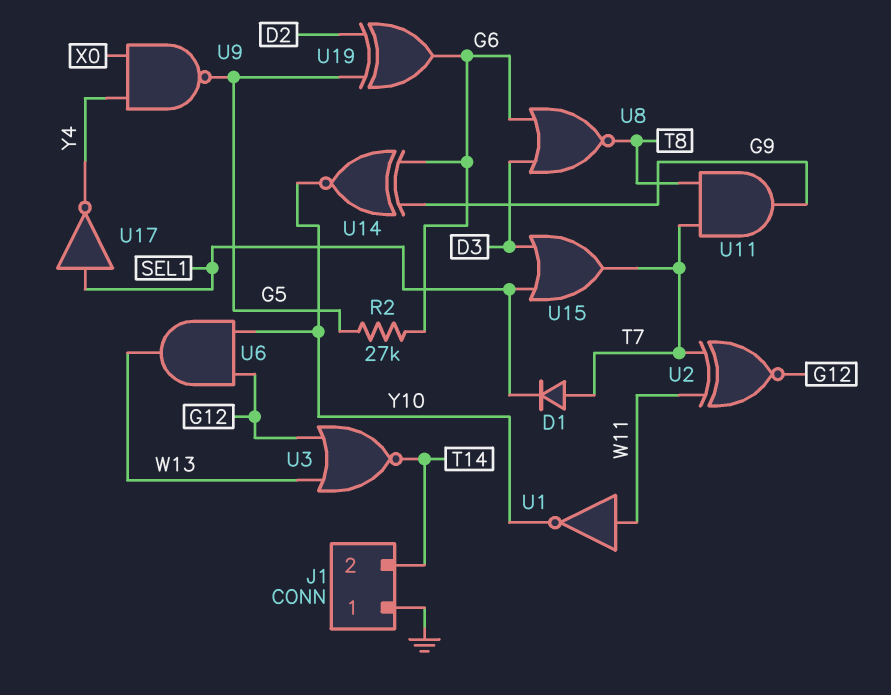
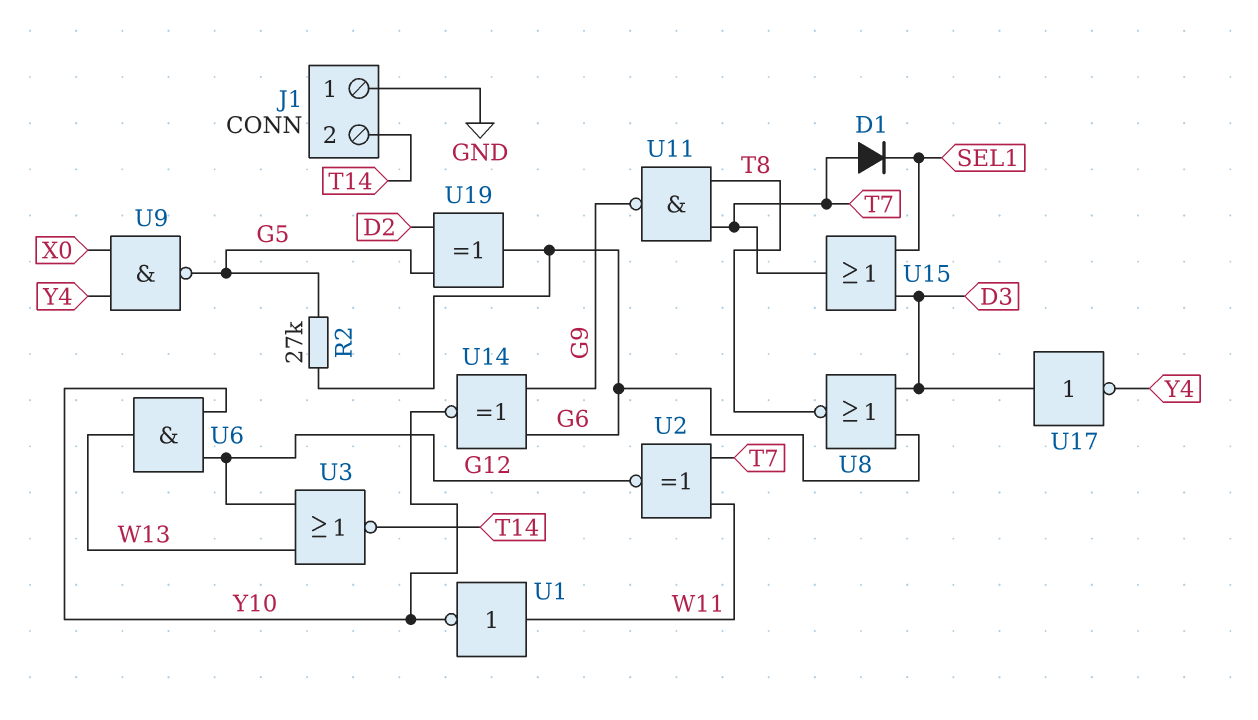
U11: AND (in T7, in T8, out G9) -> NAND (in T7, in T8, out G9)
U17: NOT (in SEL1, out Y4) -> NOT (in D3, out Y4)

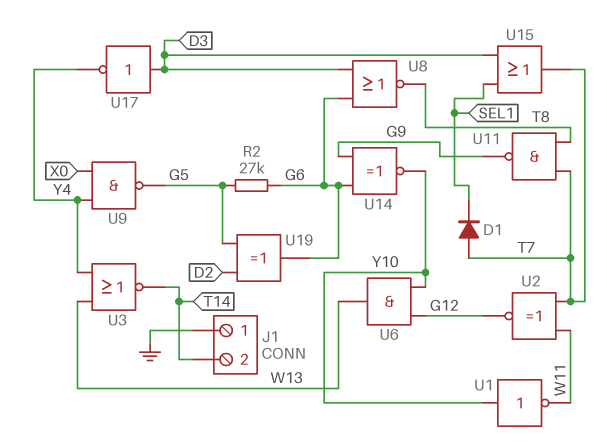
U1: NOT (in W11, out Y10) -> NOT (in Y10, out W11)
U3: NOR (in G12, in W13, out T14) -> NOR (in W13, in Y4, out T14)

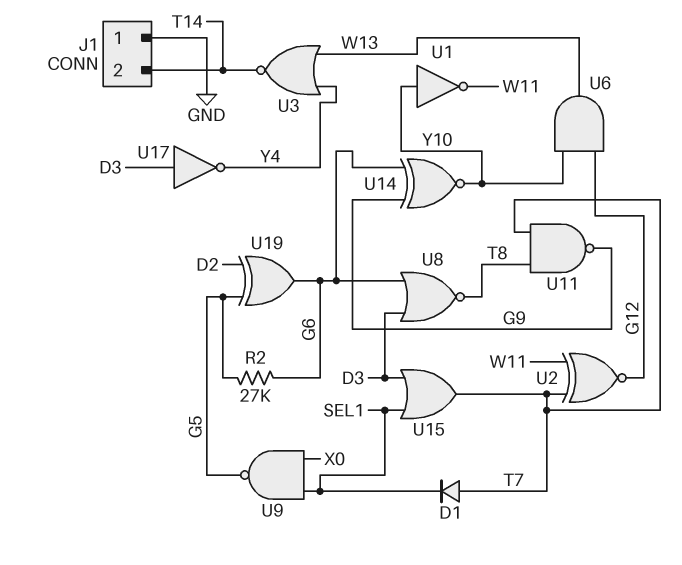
U9: NAND (in X0, in Y4, out G5) -> NAND (in SEL1, in X0, out G5)

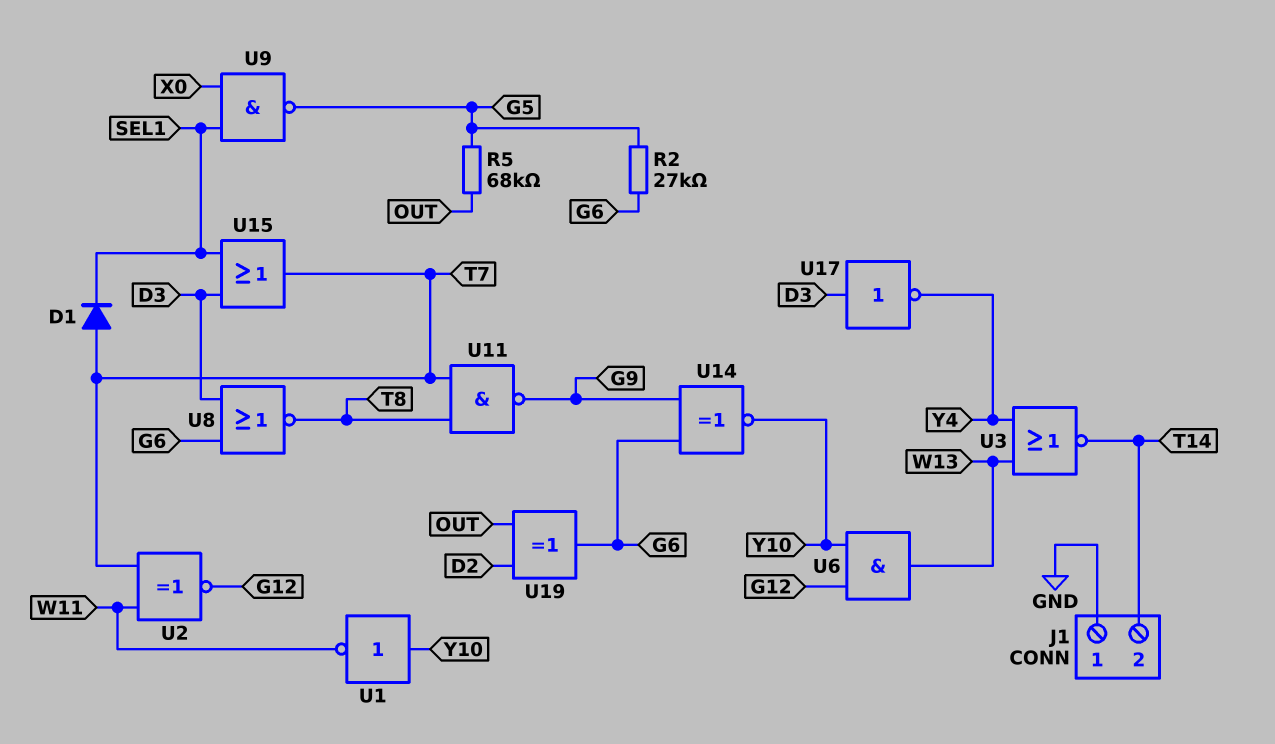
R5: none -> 68k (G5, OUT)
U19: XOR (in D2, in G5, out G6) -> XOR (in D2, in OUT, out G6)

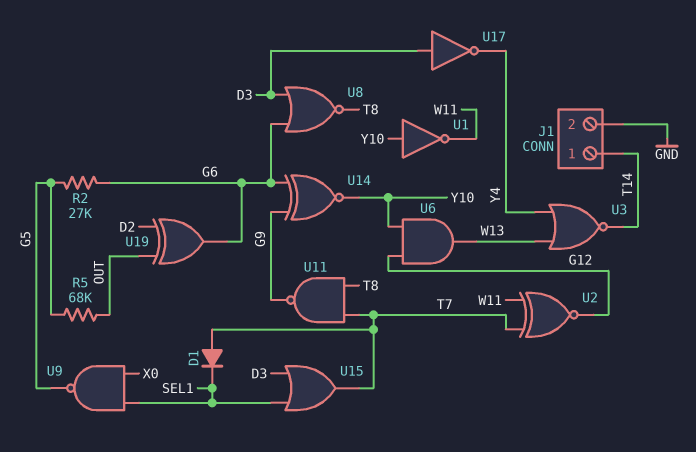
J1 pin 1: GND -> T14
J1 pin 2: T14 -> GND

